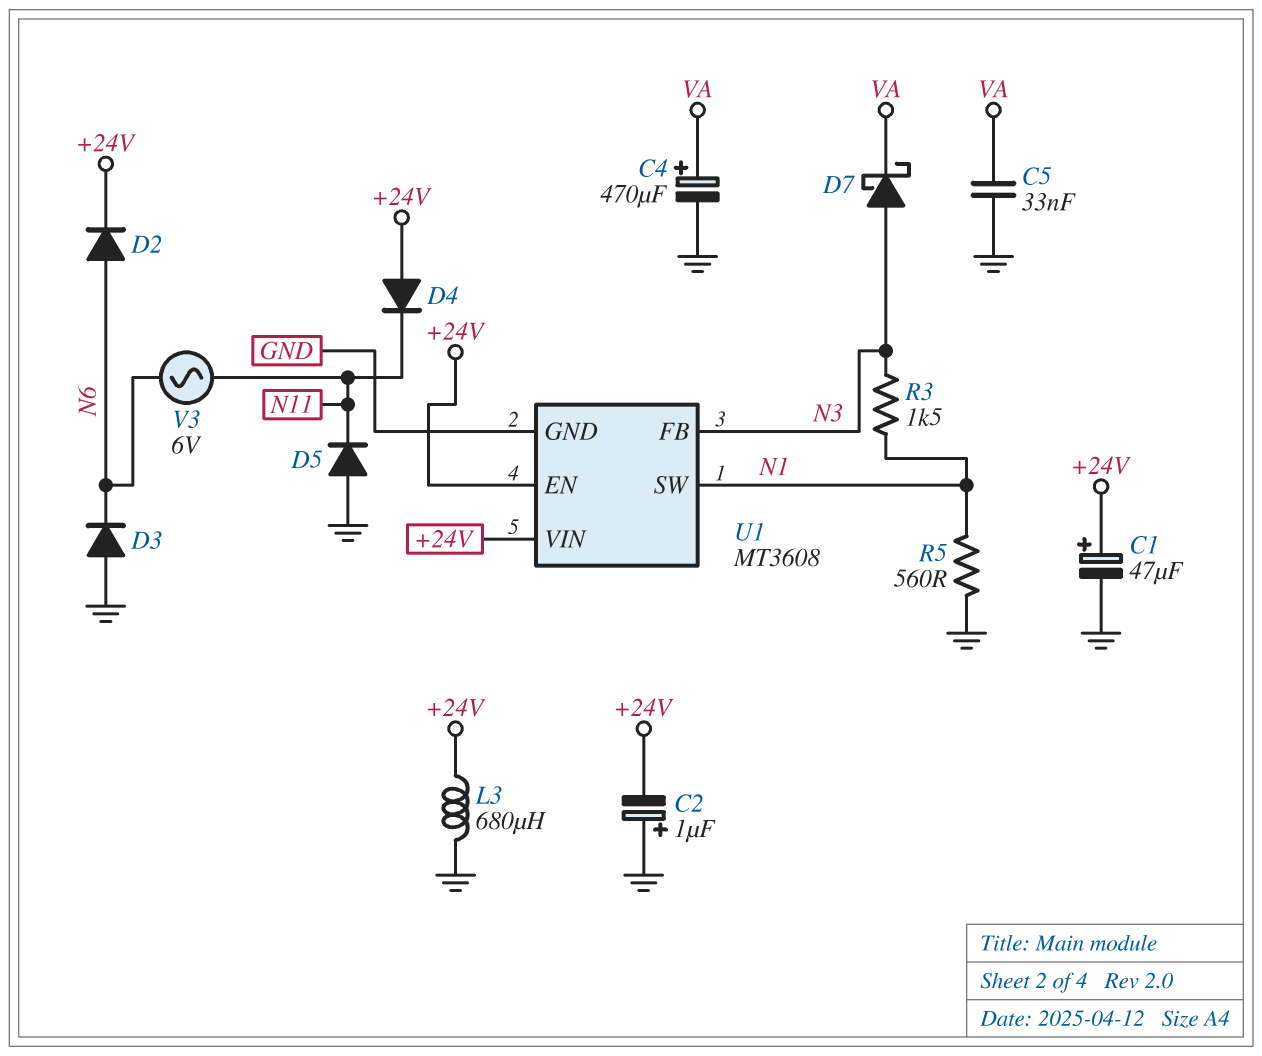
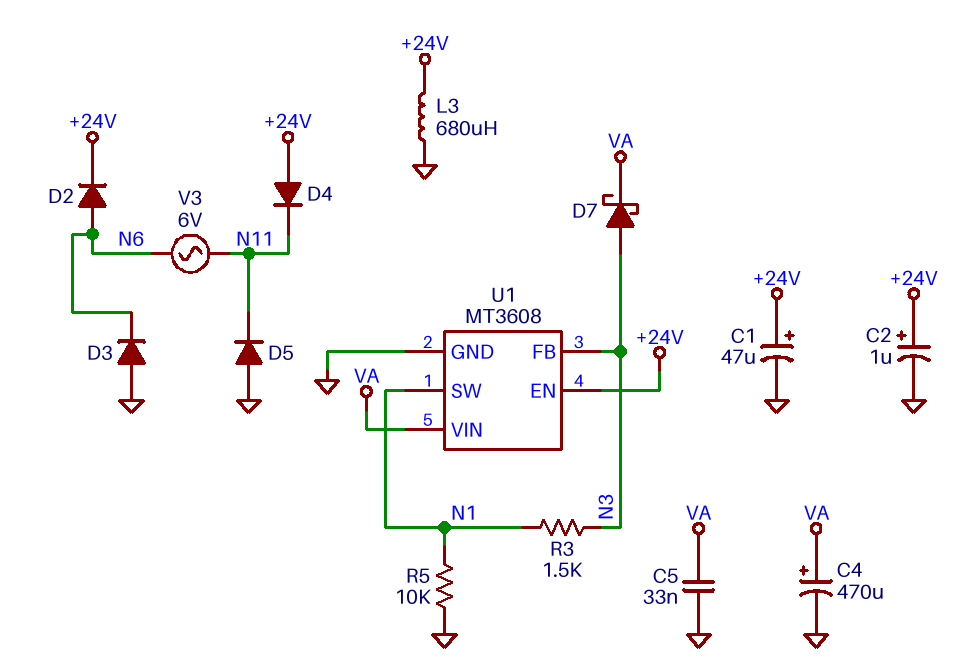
C2: 1uF (plus GND, minus +24V) -> 1uF (plus +24V, minus GND)
R5: 560 (GND, N1) -> 10k (GND, N1)
U1 pin VIN: +24V -> VA

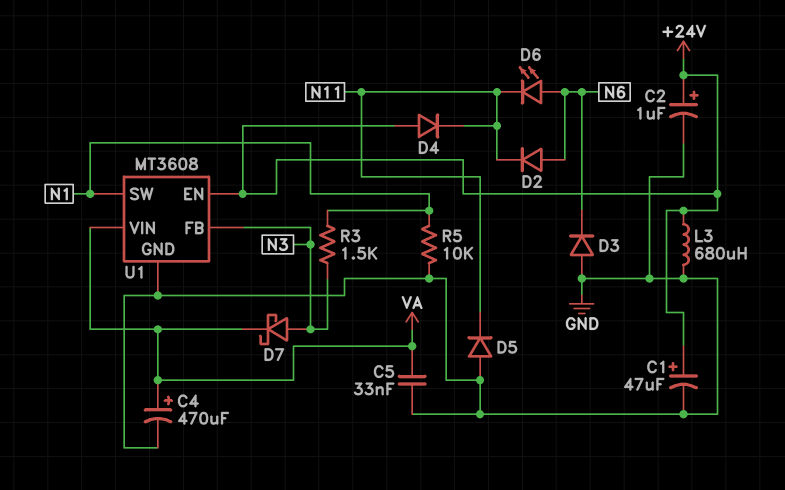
D2: diode (A N6, K +24V) -> diode (A N6, K N11)
D6: none -> LED (A N6, K N11)
V3: AC 6V (N6, N11) -> none

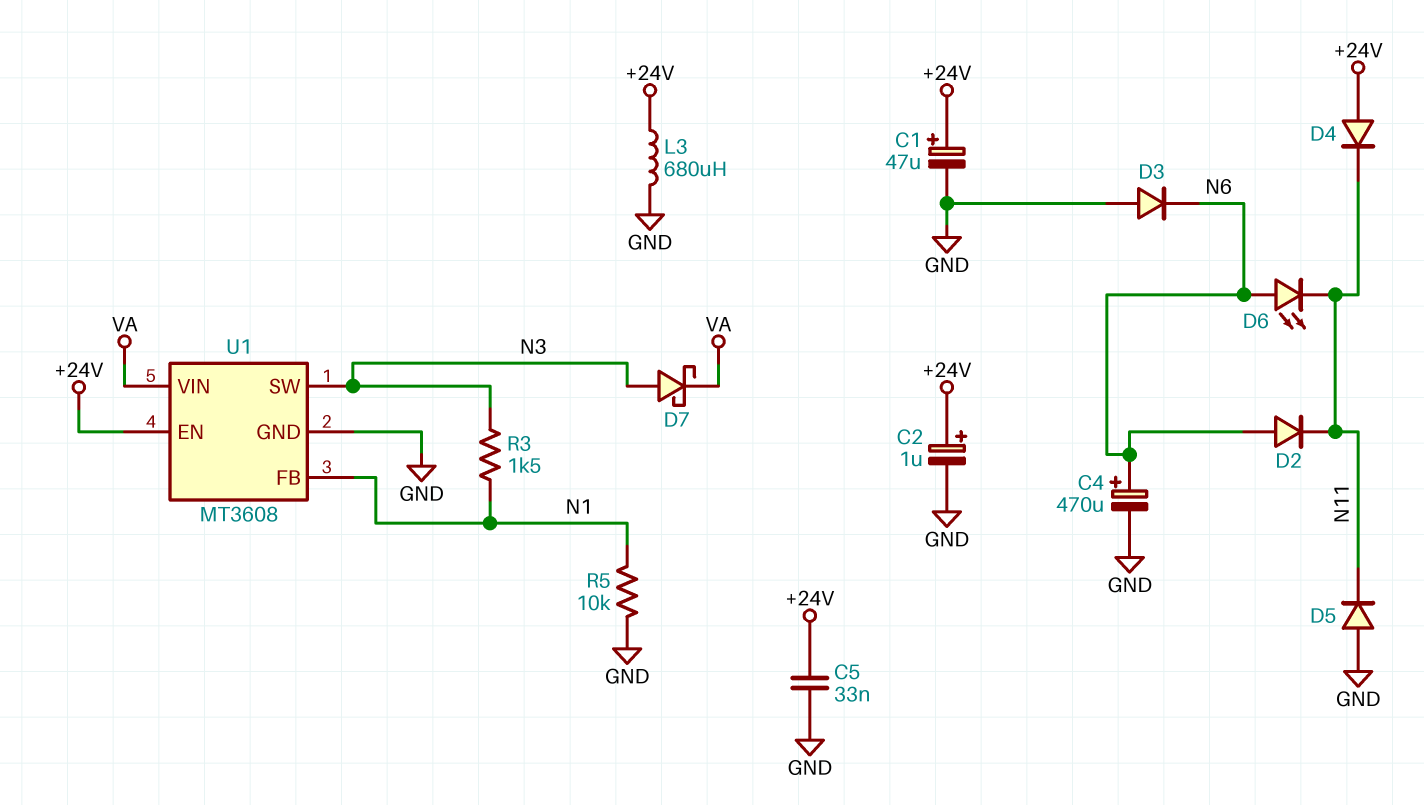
C4: 470uF (plus VA, minus GND) -> 470uF (plus N6, minus GND)
C5: 33nF (GND, VA) -> 33nF (+24V, GND)
U1 pin FB: N3 -> N1
U1 pin SW: N1 -> N3

